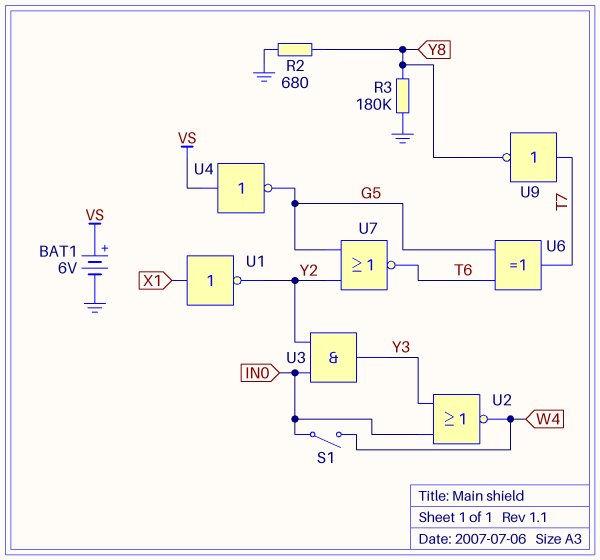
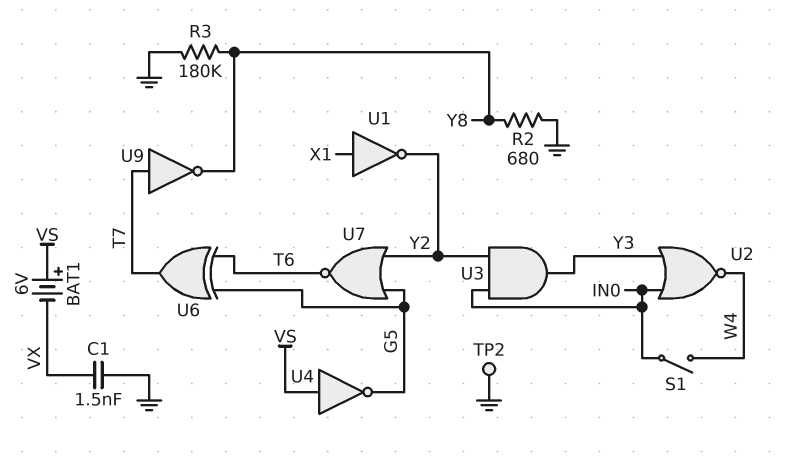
BAT1: 6V (plus VS, minus GND) -> 6V (plus VS, minus VX)
C1: none -> 1.5nF (GND, VX)
TP2: none -> test point (GND)

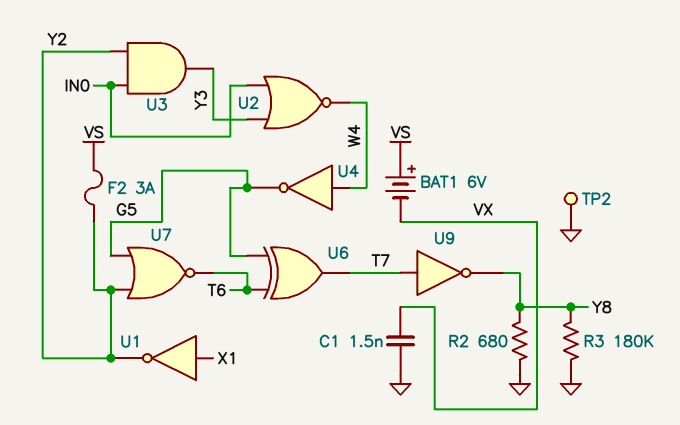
F2: none -> 3A (VS, Y2)
S1: switch (IN0, W4) -> none
U4: NOT (in VS, out G5) -> NOT (in W4, out G5)

